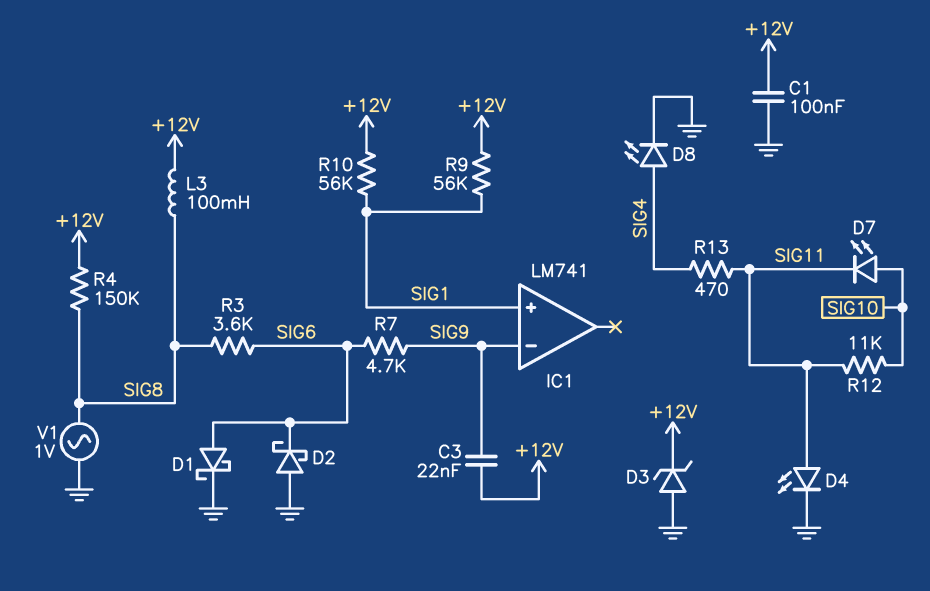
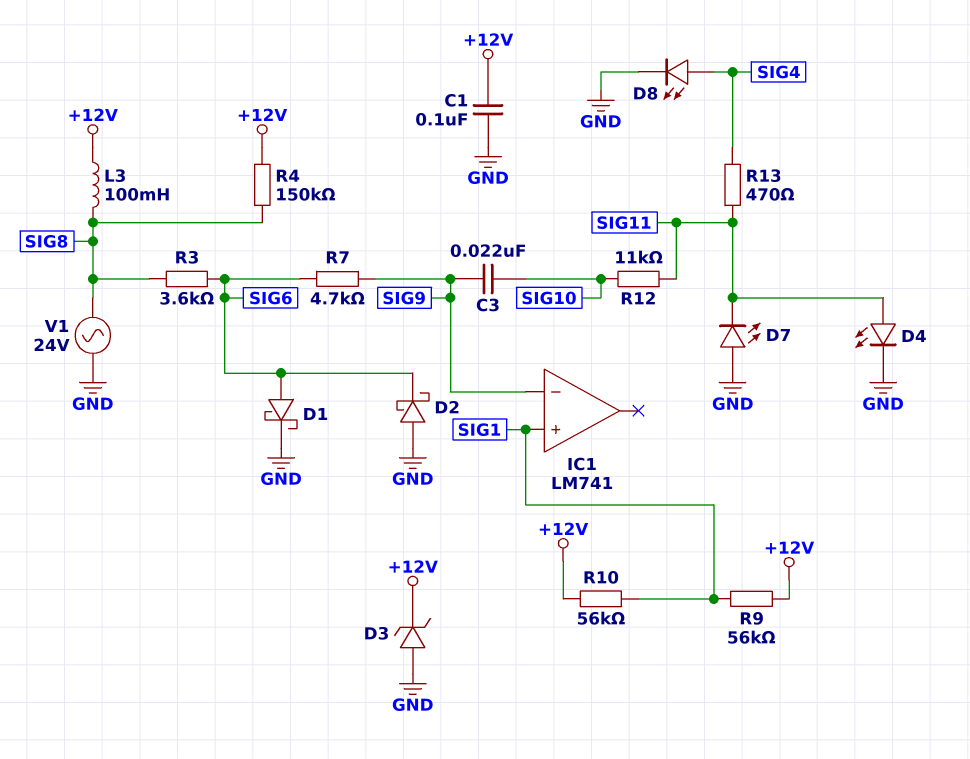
C3: 22nF (+12V, SIG9) -> 22nF (SIG9, SIG10)
D7: LED (A SIG10, K SIG11) -> LED (A GND, K SIG11)
V1: AC 1V (GND, SIG8) -> AC 24V (GND, SIG8)

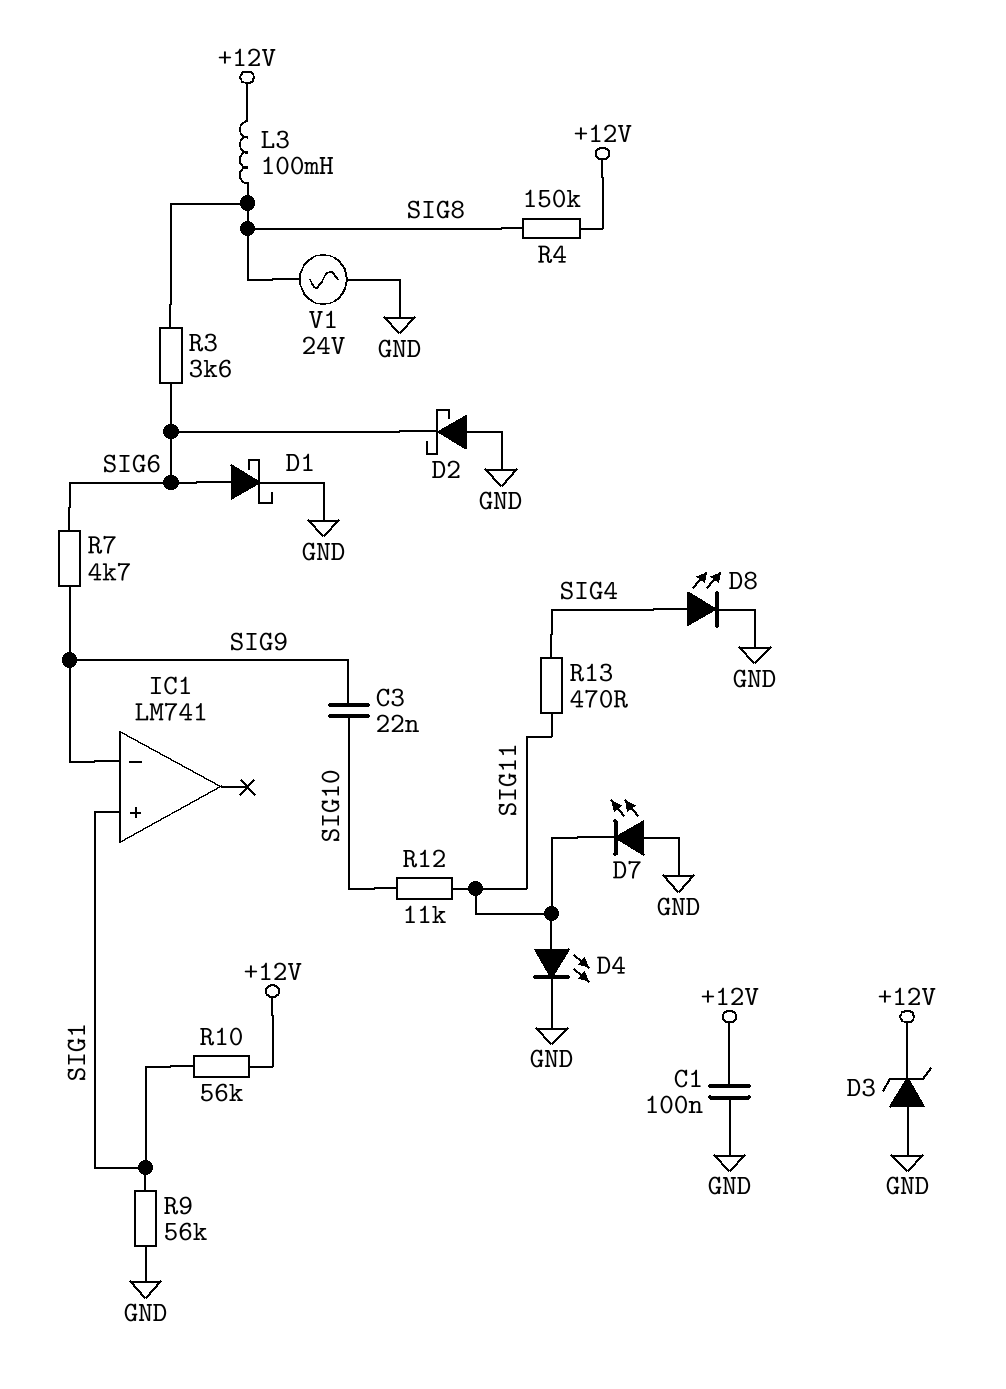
R9: 56k (+12V, SIG1) -> 56k (GND, SIG1)

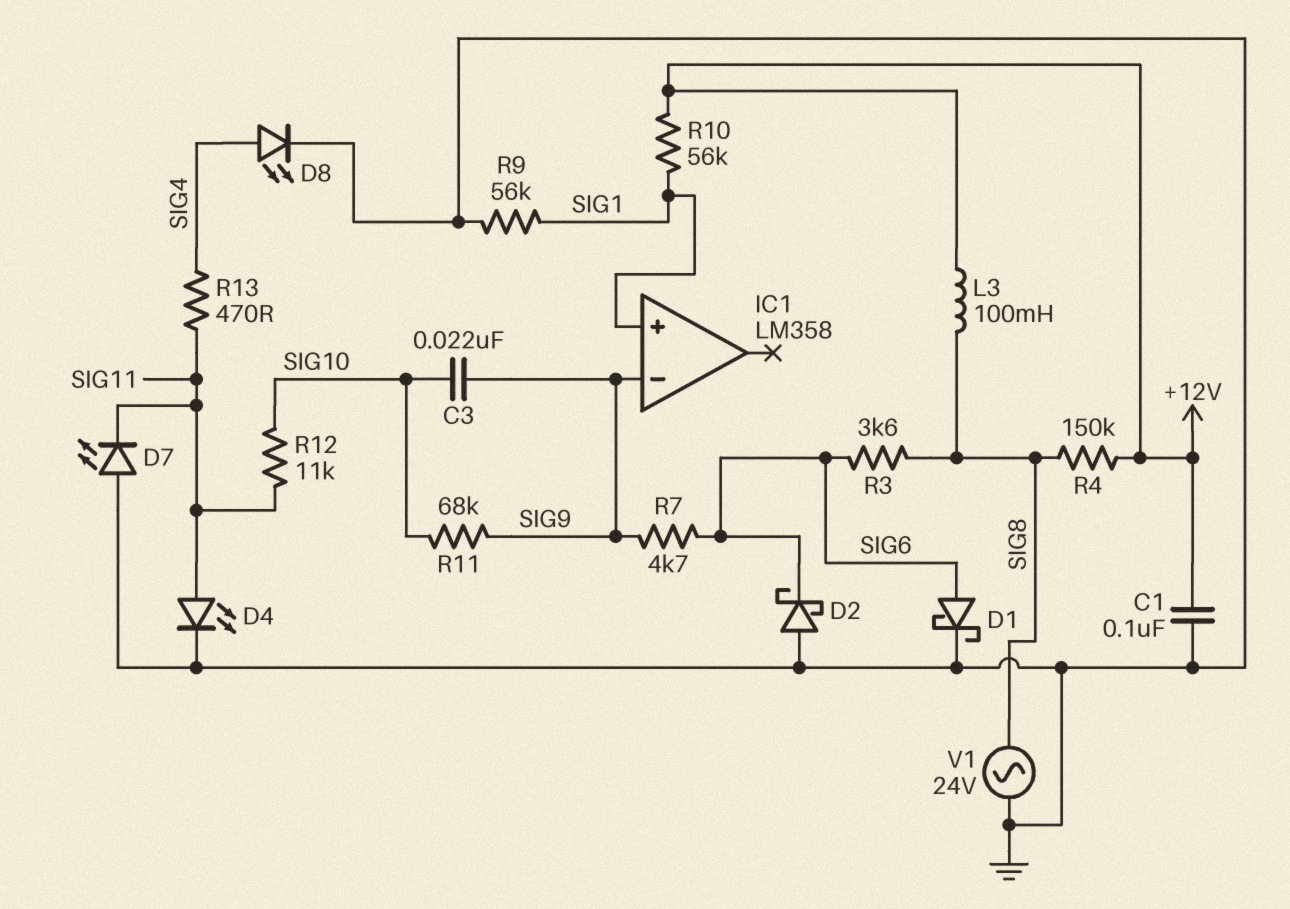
D3: zener (A GND, K +12V) -> none
IC1: LM741 -> LM358
R11: none -> 68k (SIG9, SIG10)

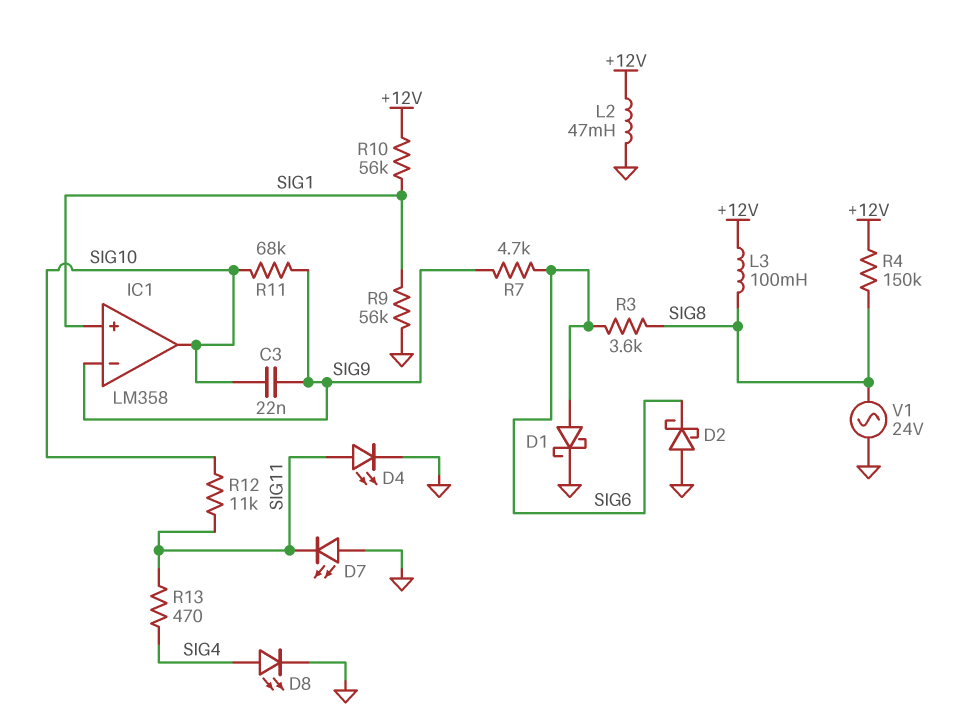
C1: 100nF (+12V, GND) -> none
IC1 pin out: none -> SIG10
L2: none -> 47mH (+12V, GND)

